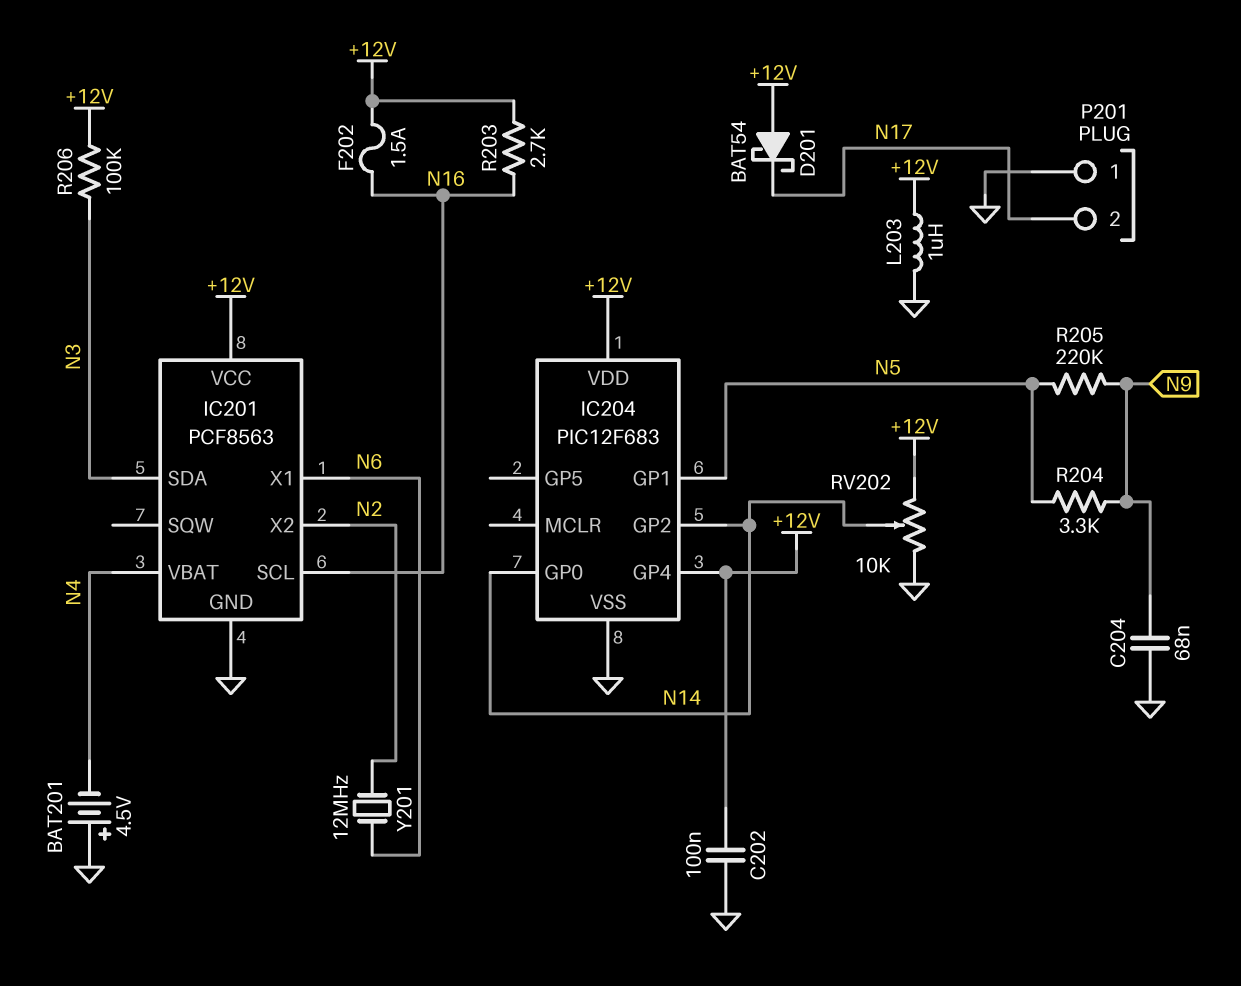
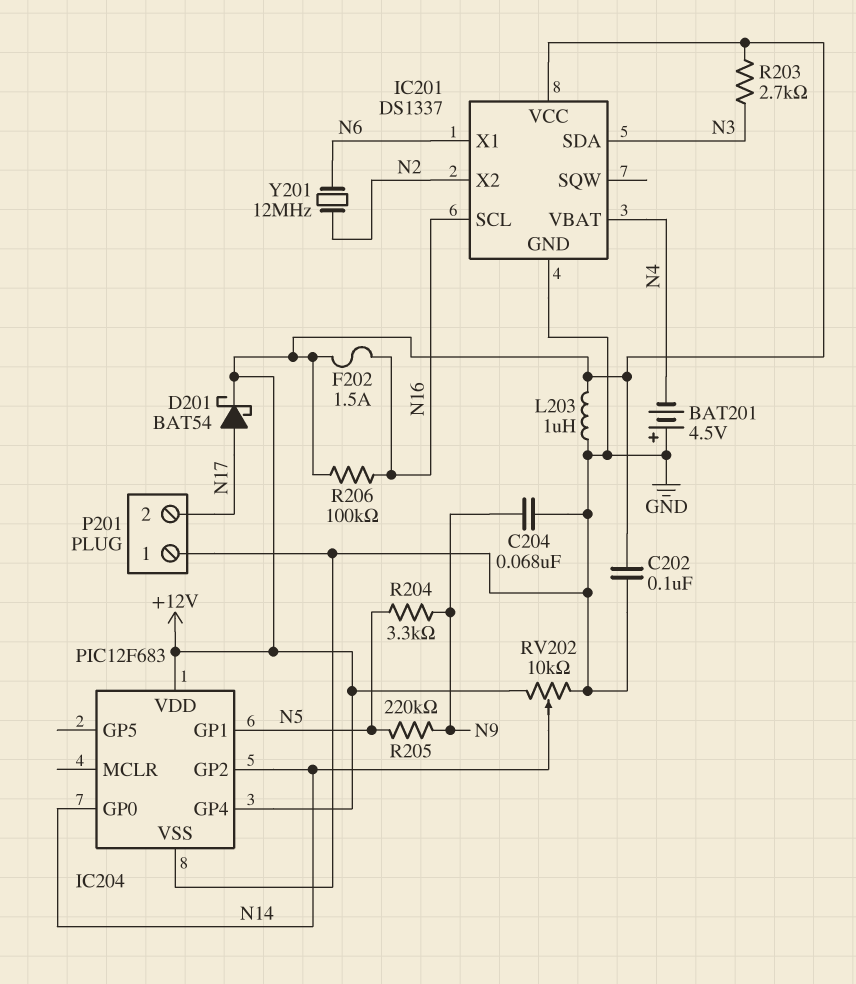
D201: schottky BAT54 (A +12V, K N17) -> schottky BAT54 (A N17, K +12V)
IC201: PCF8563 -> DS1337
R203: 2.7k (+12V, N16) -> 2.7k (+12V, N3)
R206: 100k (+12V, N3) -> 100k (+12V, N16)

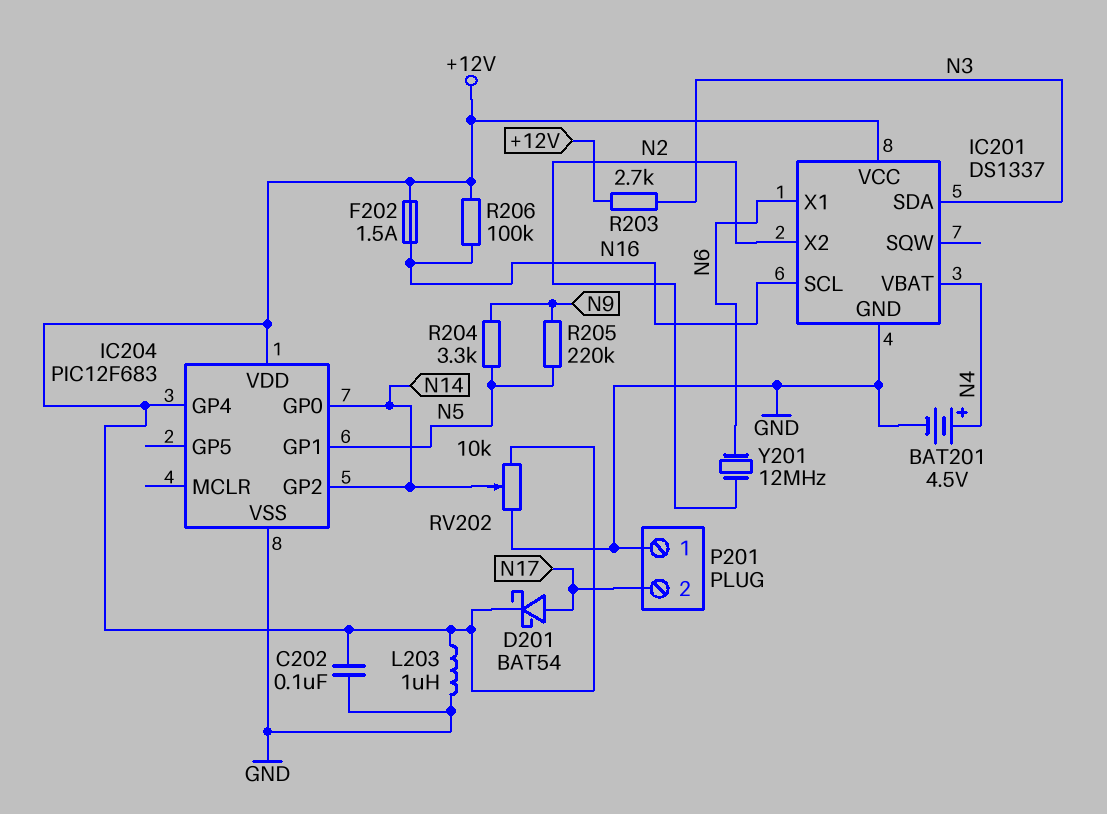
BAT201: 4.5V (plus GND, minus N4) -> 4.5V (plus N4, minus GND)
C204: 68nF (GND, N9) -> none

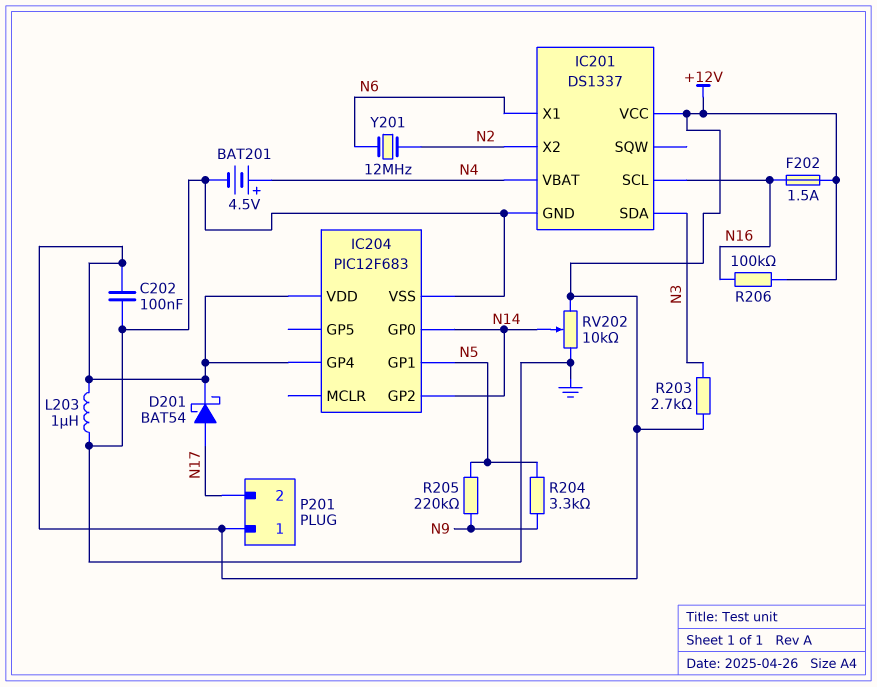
P201 pin 1: GND -> +12V

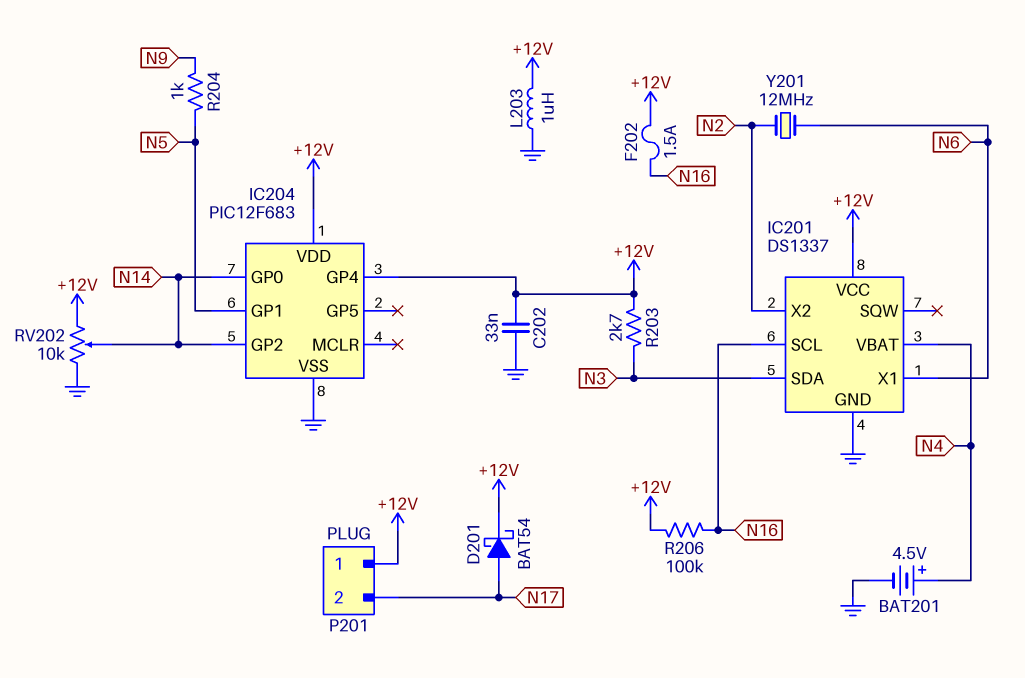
C202: 100nF (+12V, GND) -> 33nF (+12V, GND)
R204: 3.3k (N5, N9) -> 1k (N5, N9)
R205: 220k (N5, N9) -> none

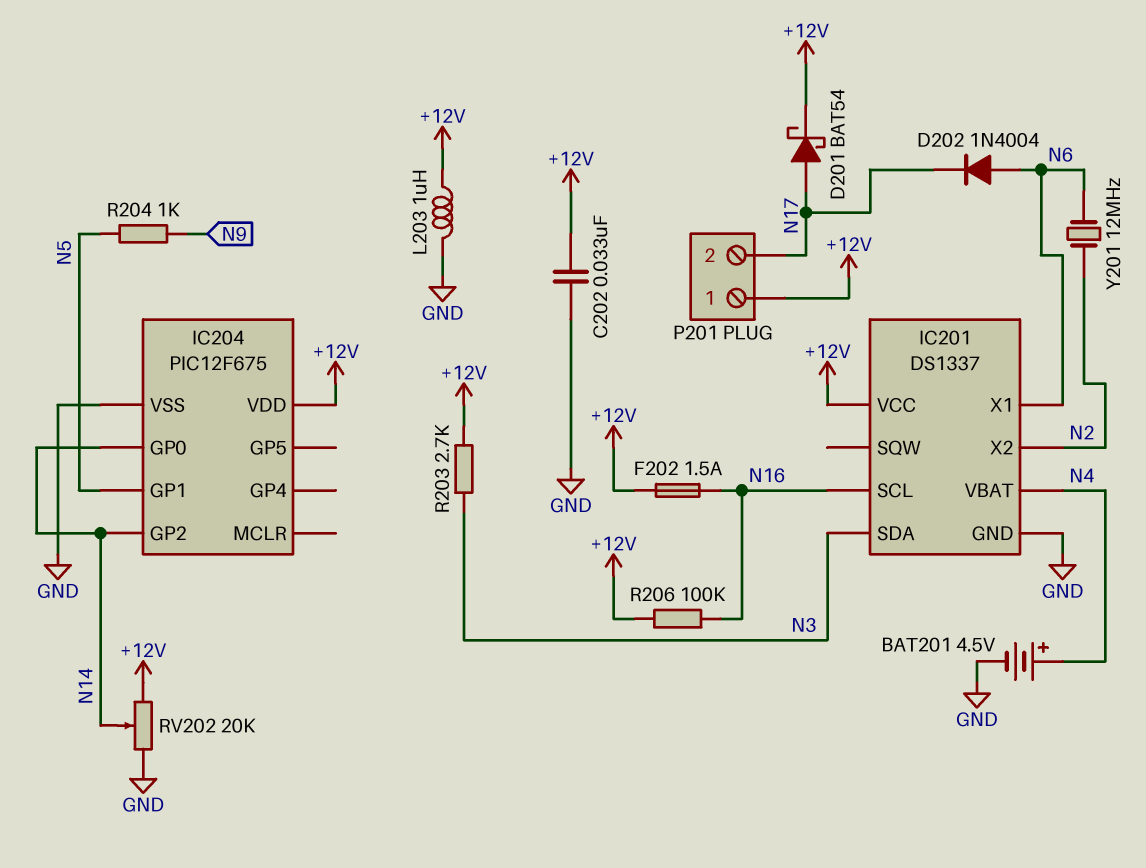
D202: none -> diode 1N4004 (A N6, K N17)
IC204: PIC12F683 -> PIC12F675
IC204 pin GP4: +12V -> none
RV202: 10k (+12V, GND, wiper N14) -> 20k (+12V, GND, wiper N14)

